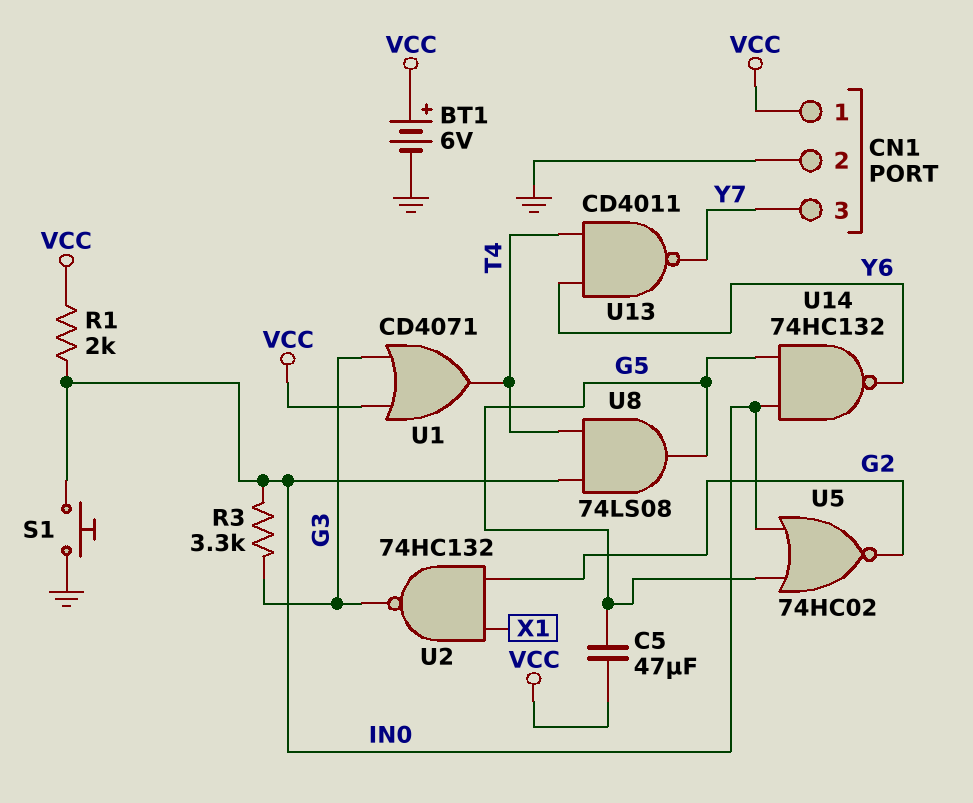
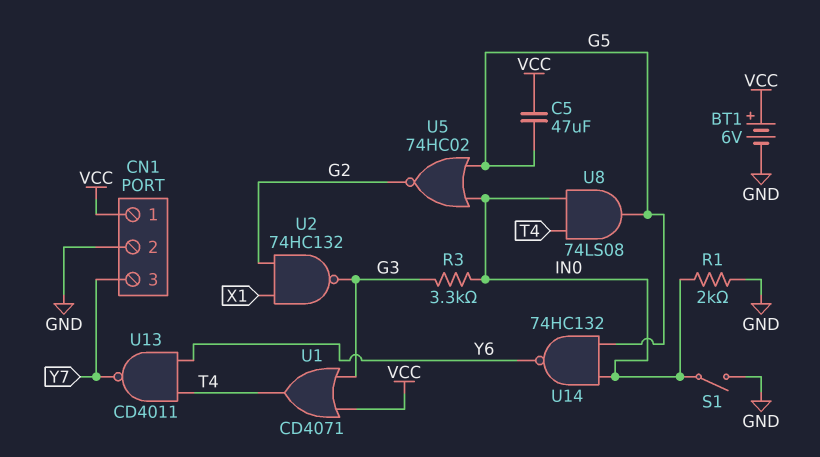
R1: 2k (IN0, VCC) -> 2k (GND, IN0)
S1: button (GND, IN0) -> switch (GND, IN0)

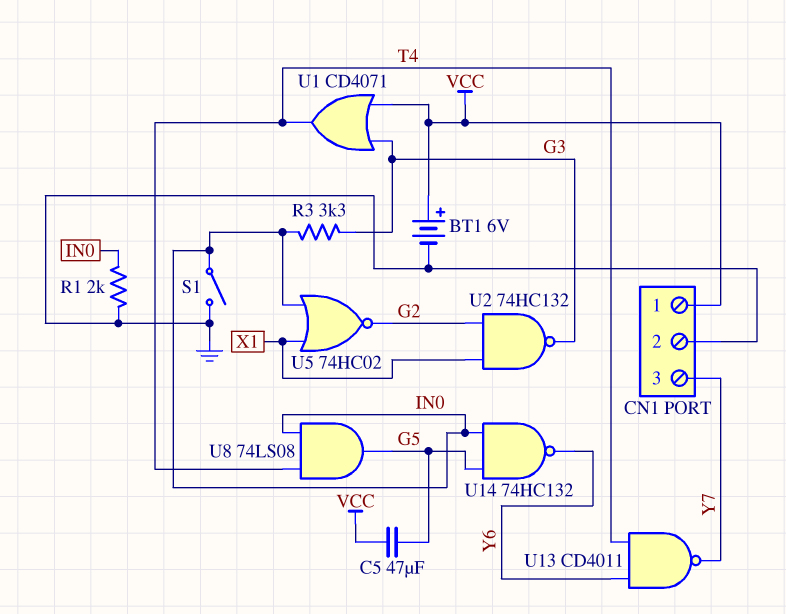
U5: NOR 74HC02 (in G5, in IN0, out G2) -> NOR 74HC02 (in IN0, in X1, out G2)

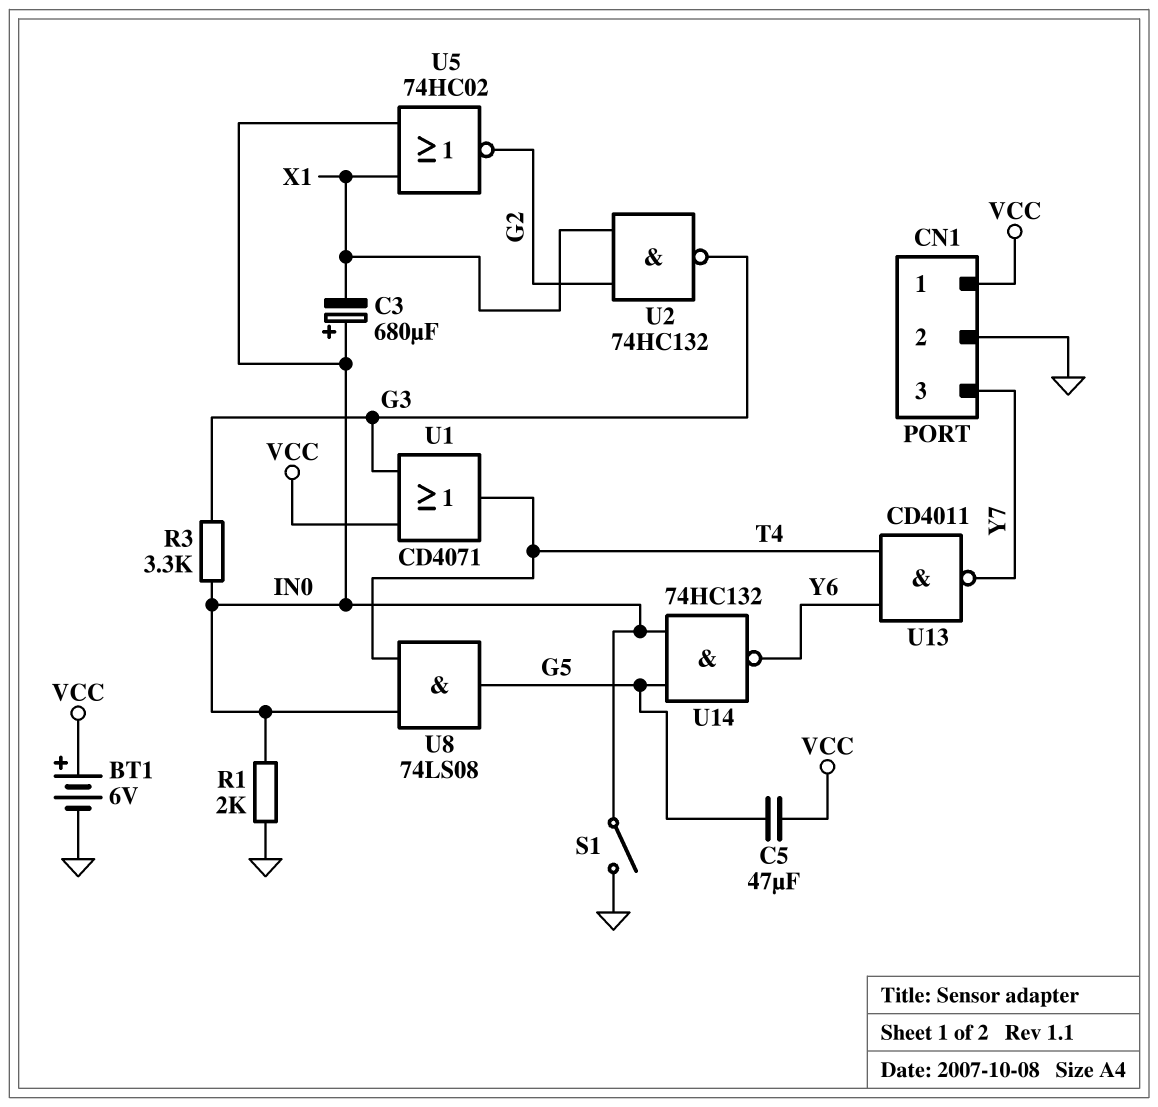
C3: none -> 680uF (plus IN0, minus X1)

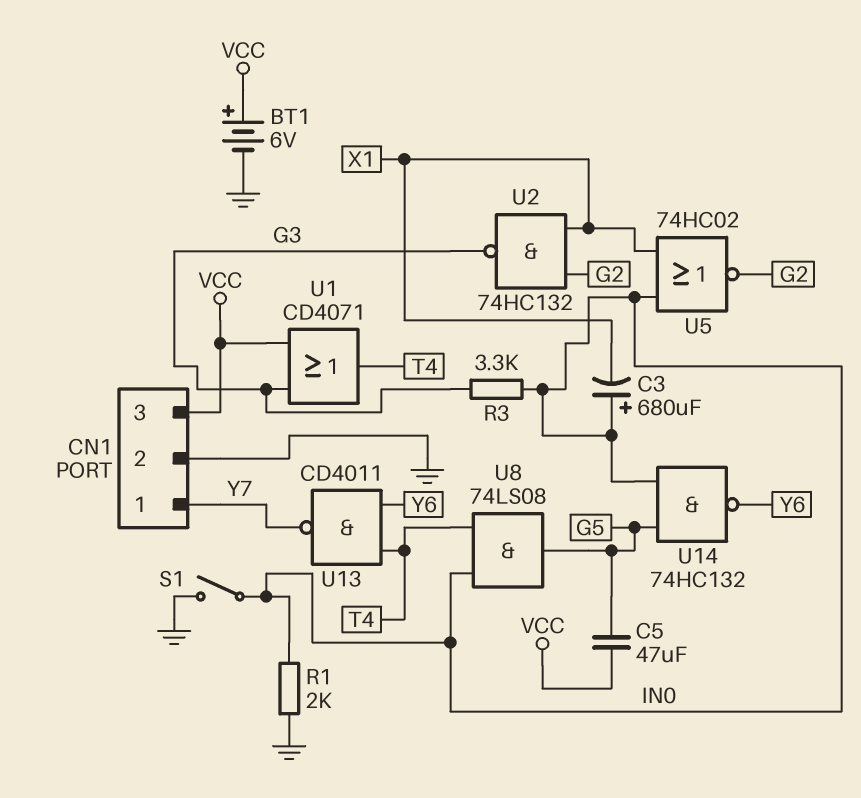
CN1 pin 1: VCC -> Y7
CN1 pin 3: Y7 -> VCC

